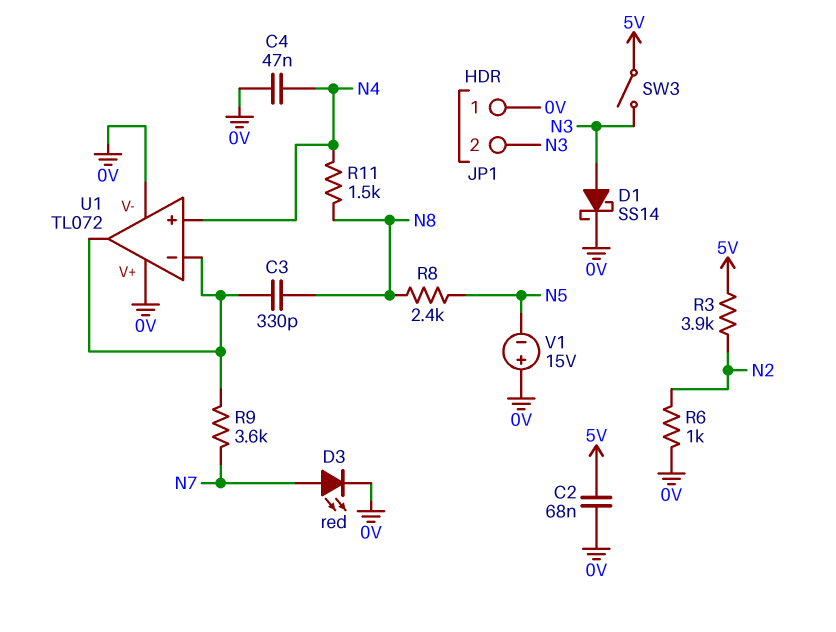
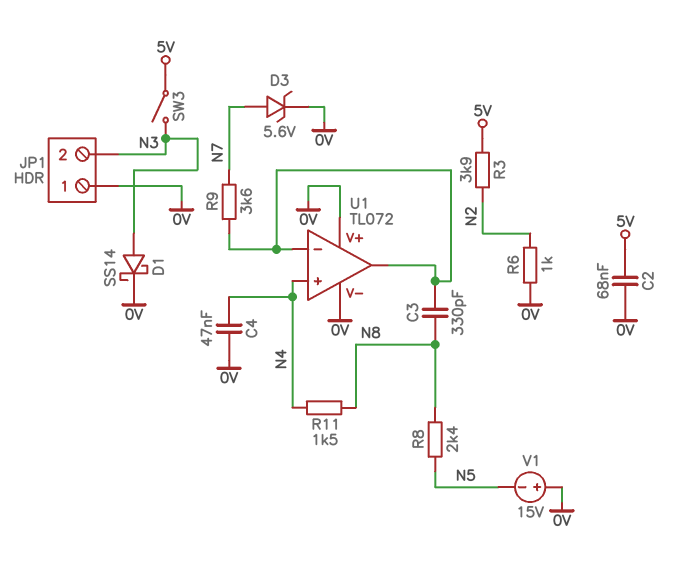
D3: LED red (A N7, K 0V) -> zener 5.6V (A N7, K 0V)

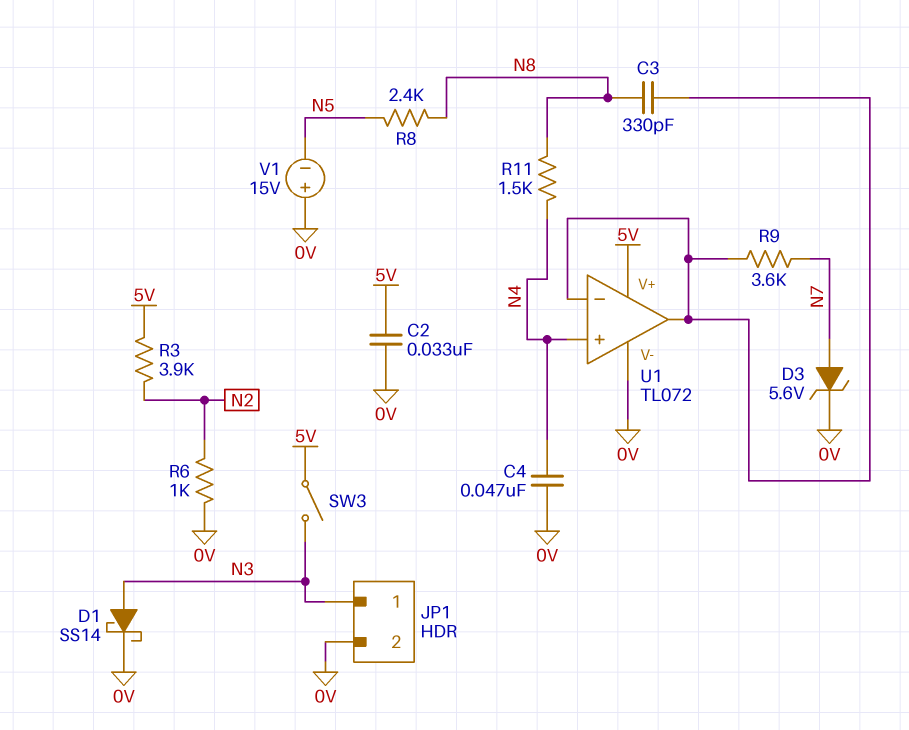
C2: 68nF (0V, 5V) -> 33nF (0V, 5V)
JP1 pin 1: 0V -> N3
JP1 pin 2: N3 -> 0V
U1 pin V+: 0V -> 5V

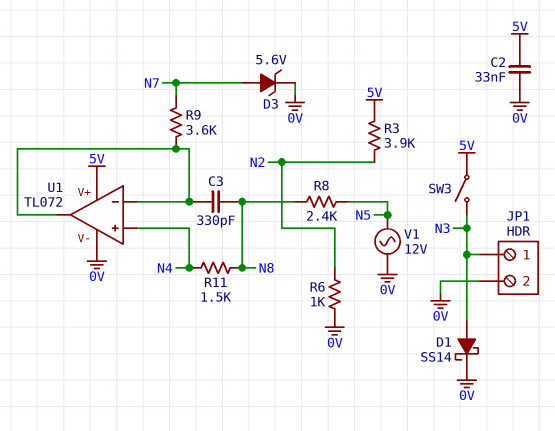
C4: 47nF (0V, N4) -> none
V1: 15V (plus 0V, minus N5) -> AC 12V (0V, N5)

